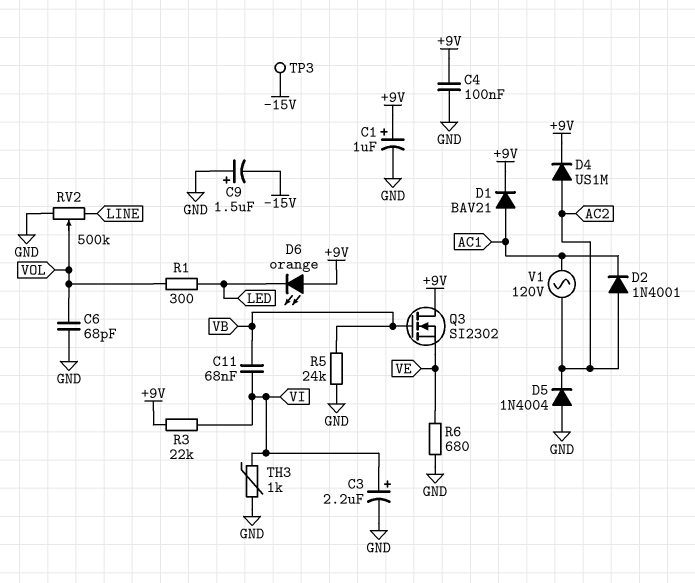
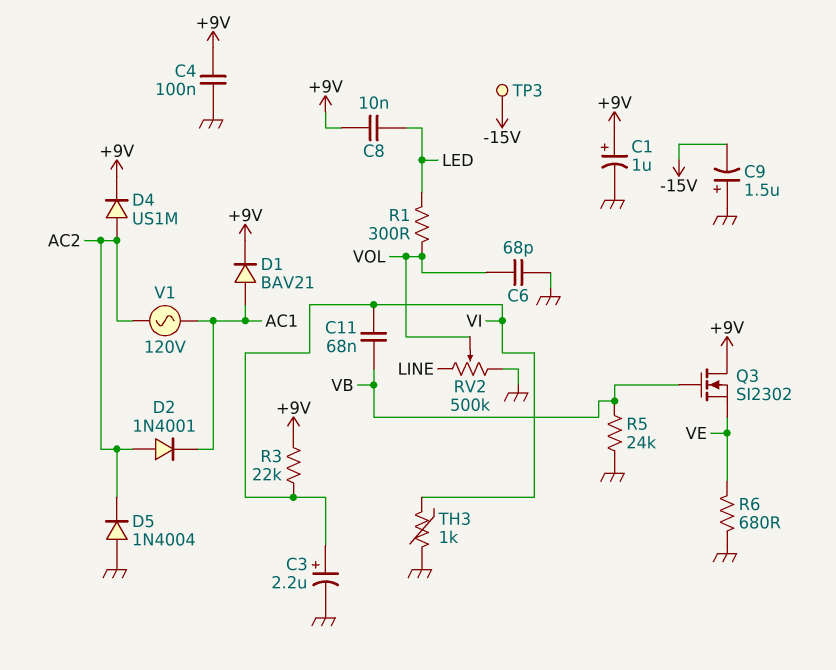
C8: none -> 10nF (+9V, LED)
D6: LED orange (A +9V, K LED) -> none

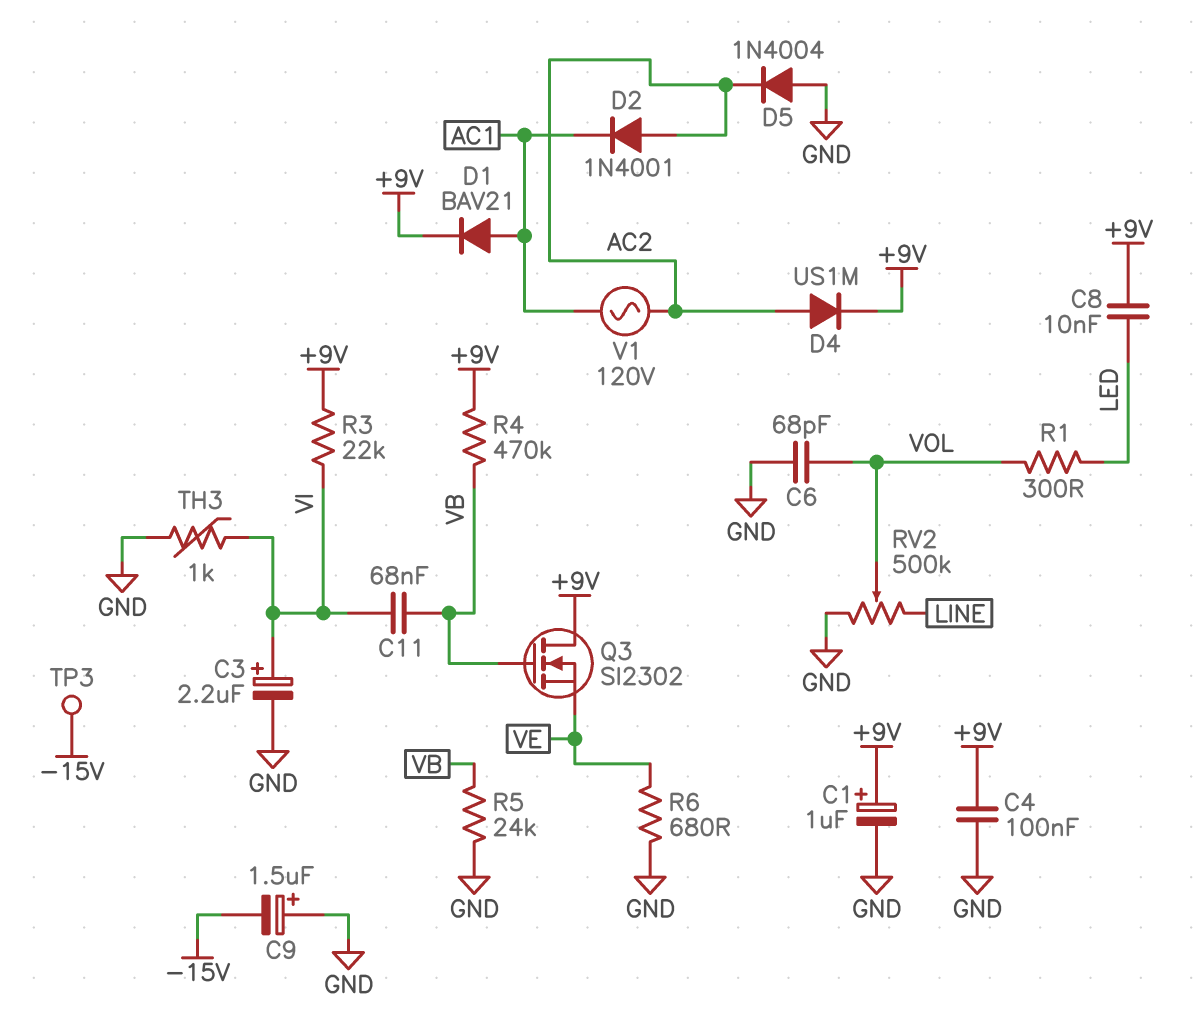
R4: none -> 470k (+9V, VB)

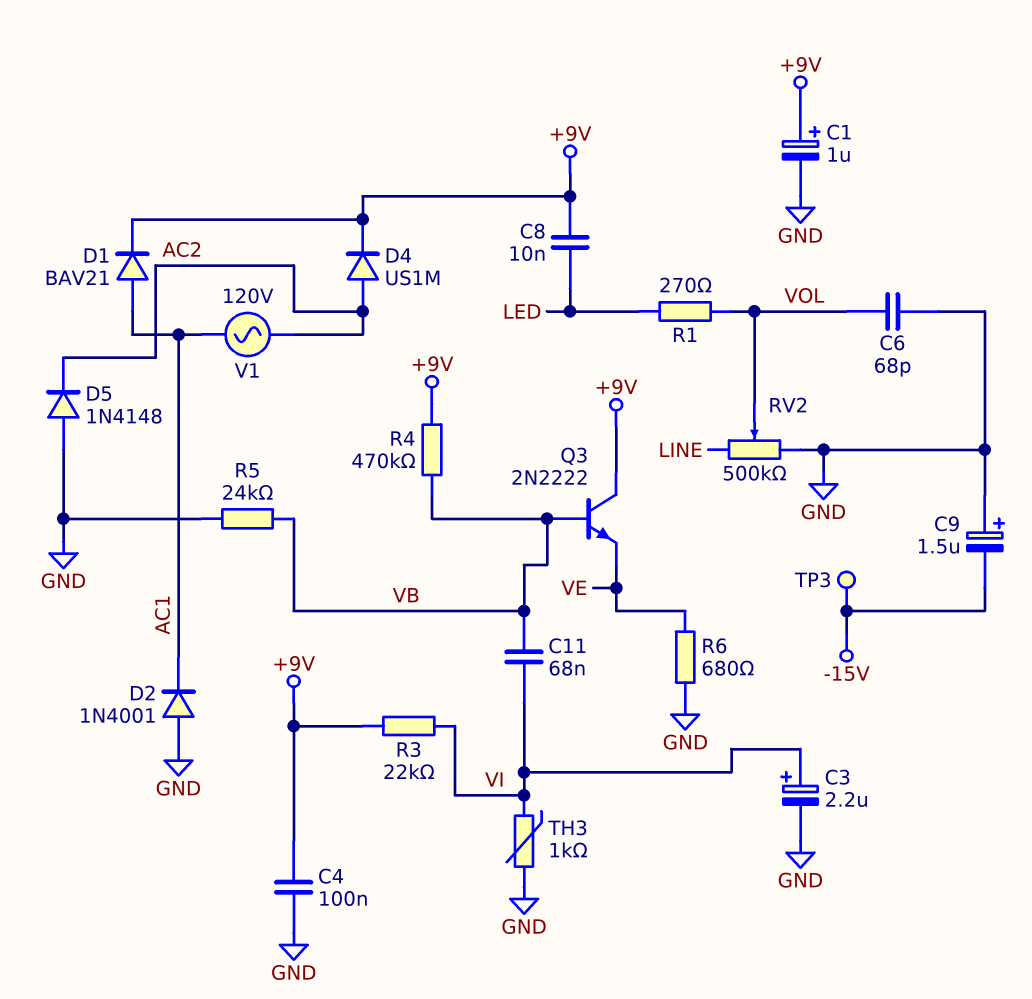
D2: diode 1N4001 (A AC2, K AC1) -> diode 1N4001 (A GND, K AC1)
D5: diode 1N4004 (A GND, K AC2) -> diode 1N4148 (A GND, K AC2)
Q3: NMOS SI2302 (G VB, D +9V, S VE) -> NPN 2N2222 (B VB, C +9V, E VE)
R1: 300 (LED, VOL) -> 270 (LED, VOL)

